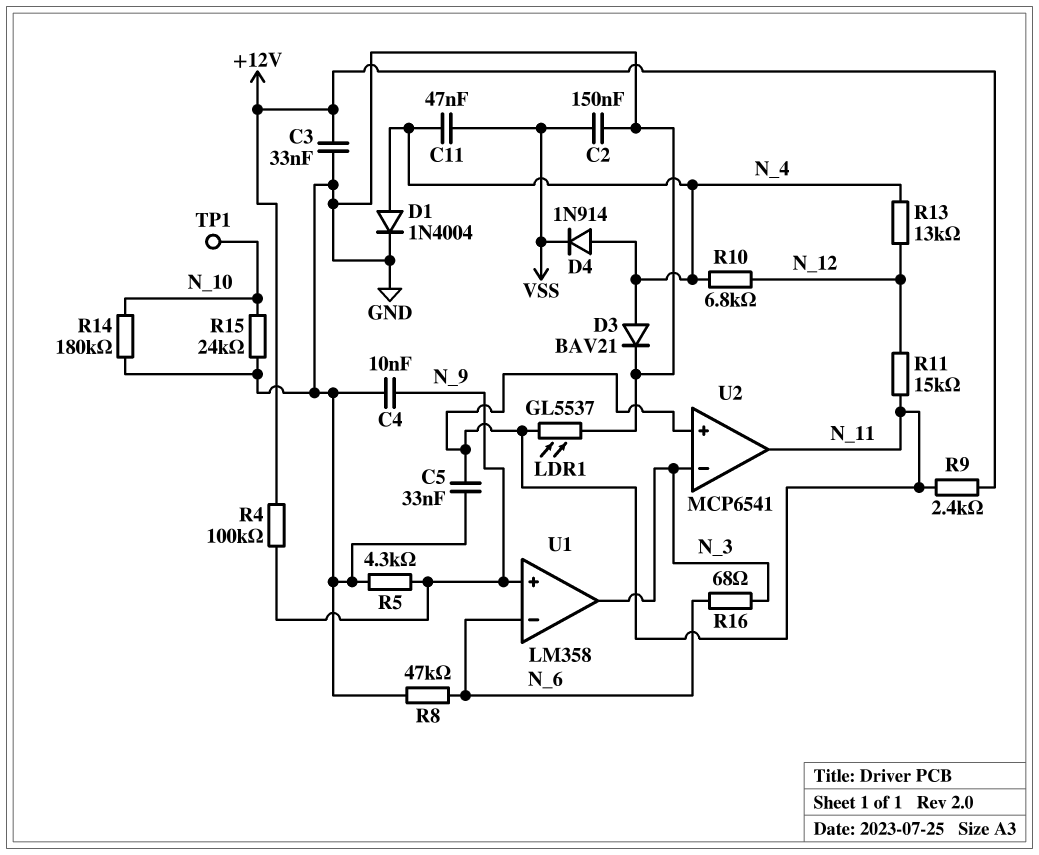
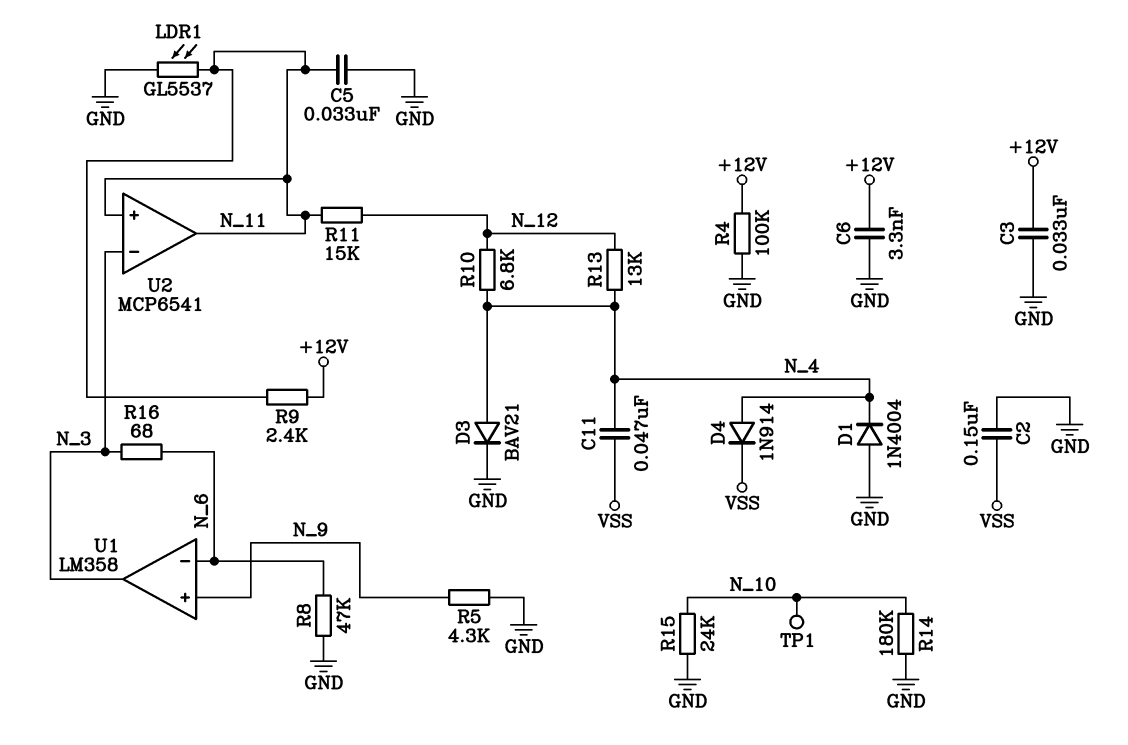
C4: 10nF (GND, N_9) -> none
C6: none -> 3.3nF (+12V, GND)
D1: diode 1N4004 (A N_4, K GND) -> diode 1N4004 (A GND, K N_4)
R4: 100k (+12V, N_9) -> 100k (+12V, GND)

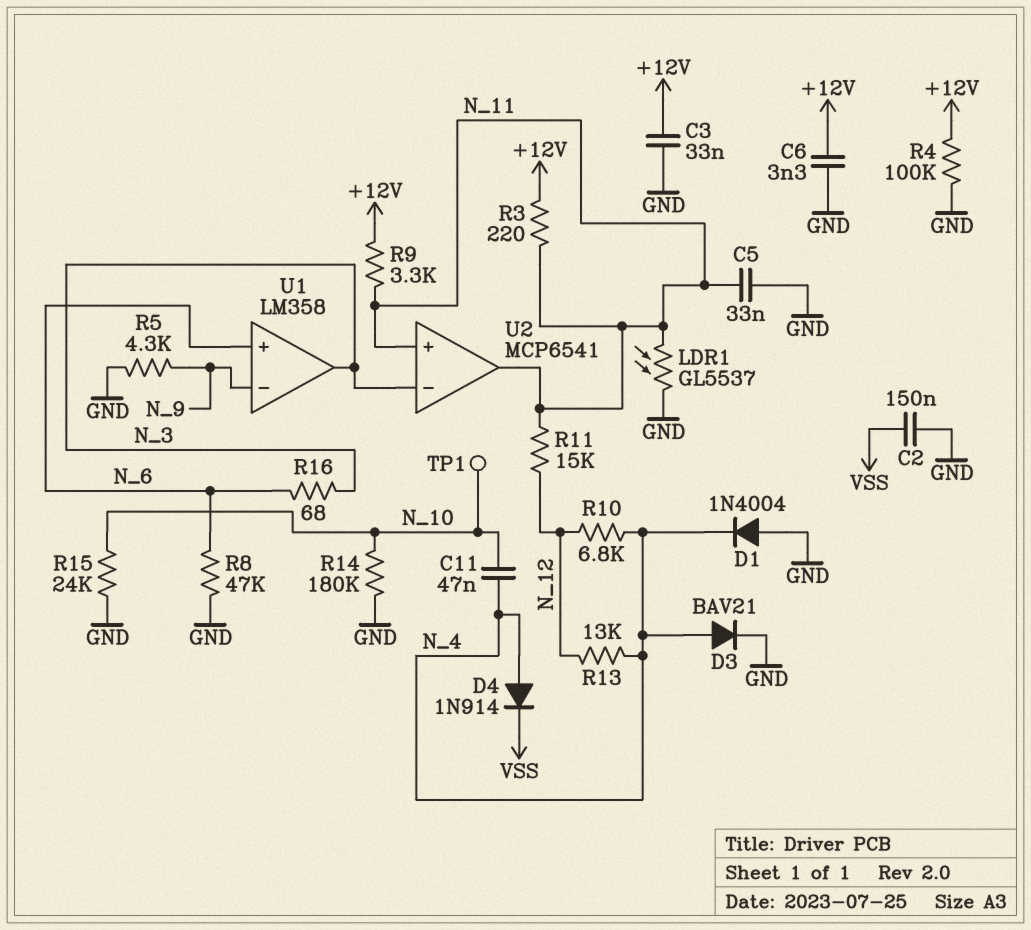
C11: 47nF (N_4, VSS) -> 47nF (N_4, N_10)
R3: none -> 220 (+12V, N_11)
R9: 2.4k (+12V, N_11) -> 3.3k (+12V, N_11)
U1 pin in+: N_9 -> N_6
U1 pin in-: N_6 -> N_9

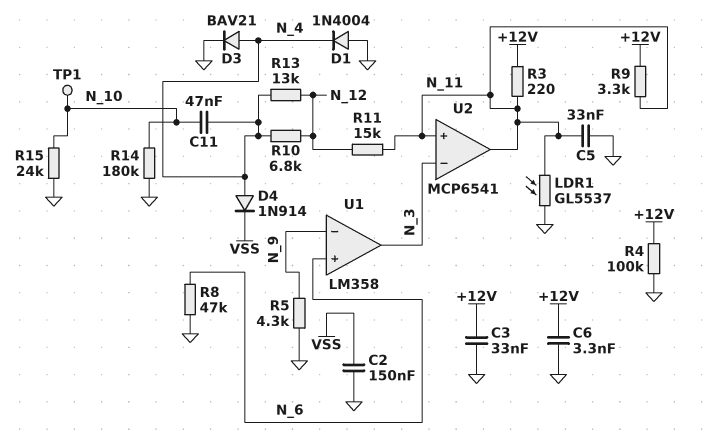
R16: 68 (N_3, N_6) -> none

